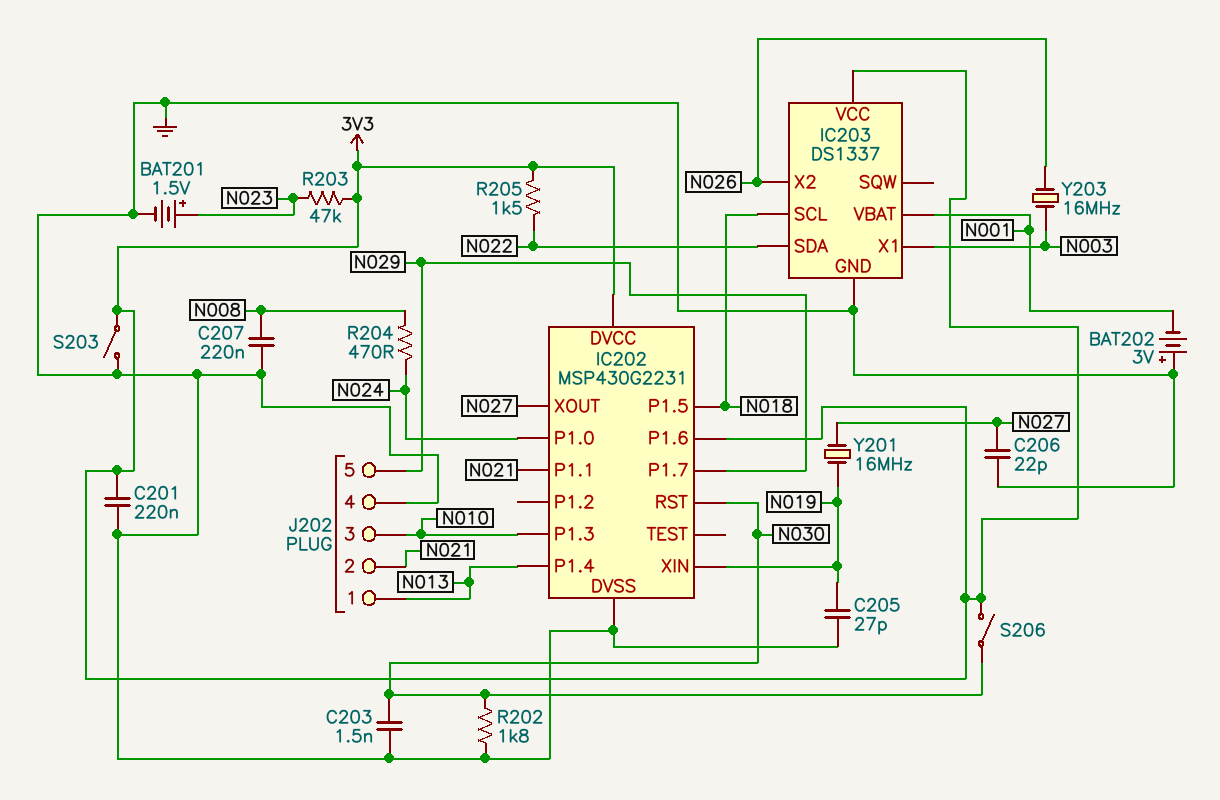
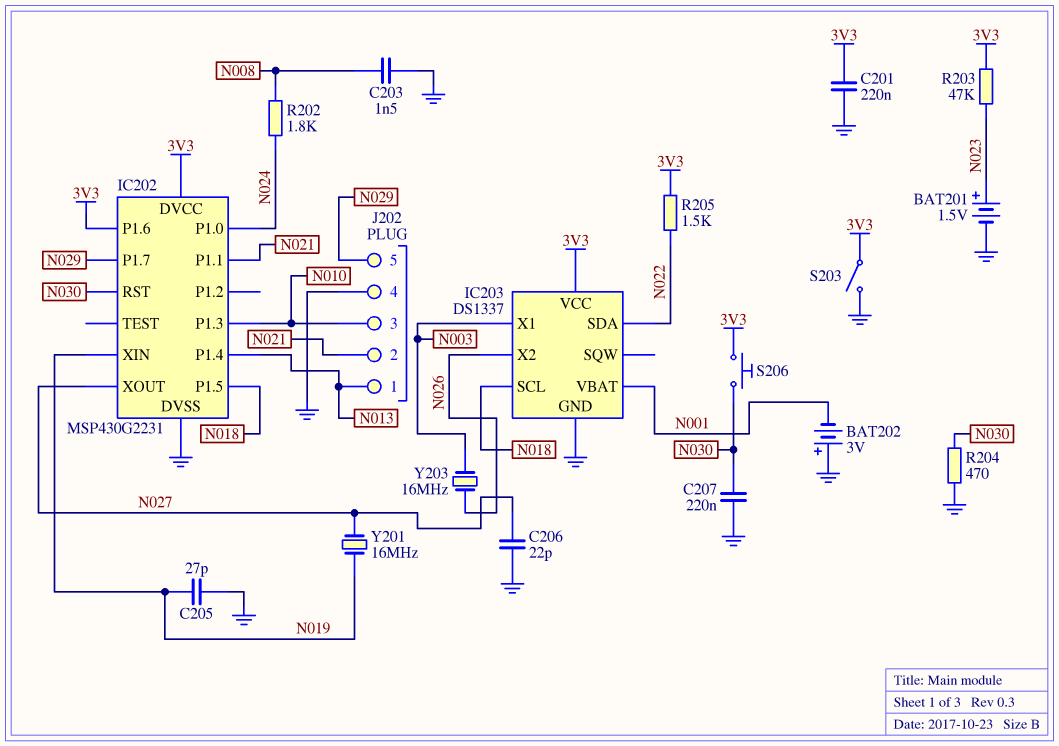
C203: 1.5nF (GND, N030) -> 1.5nF (GND, N008)
C207: 220nF (GND, N008) -> 220nF (GND, N030)
R202: 1.8k (GND, N030) -> 1.8k (N008, N024)
R204: 470 (N008, N024) -> 470 (GND, N030)
S206: switch (3V3, N030) -> button (3V3, N030)

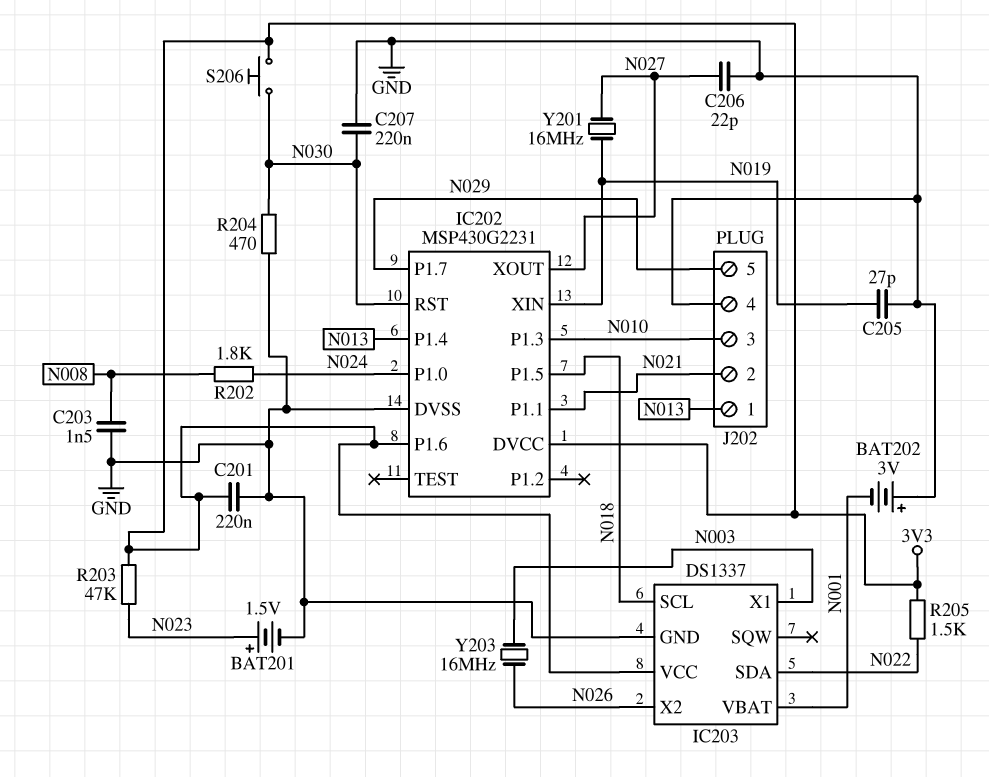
S203: switch (3V3, GND) -> none

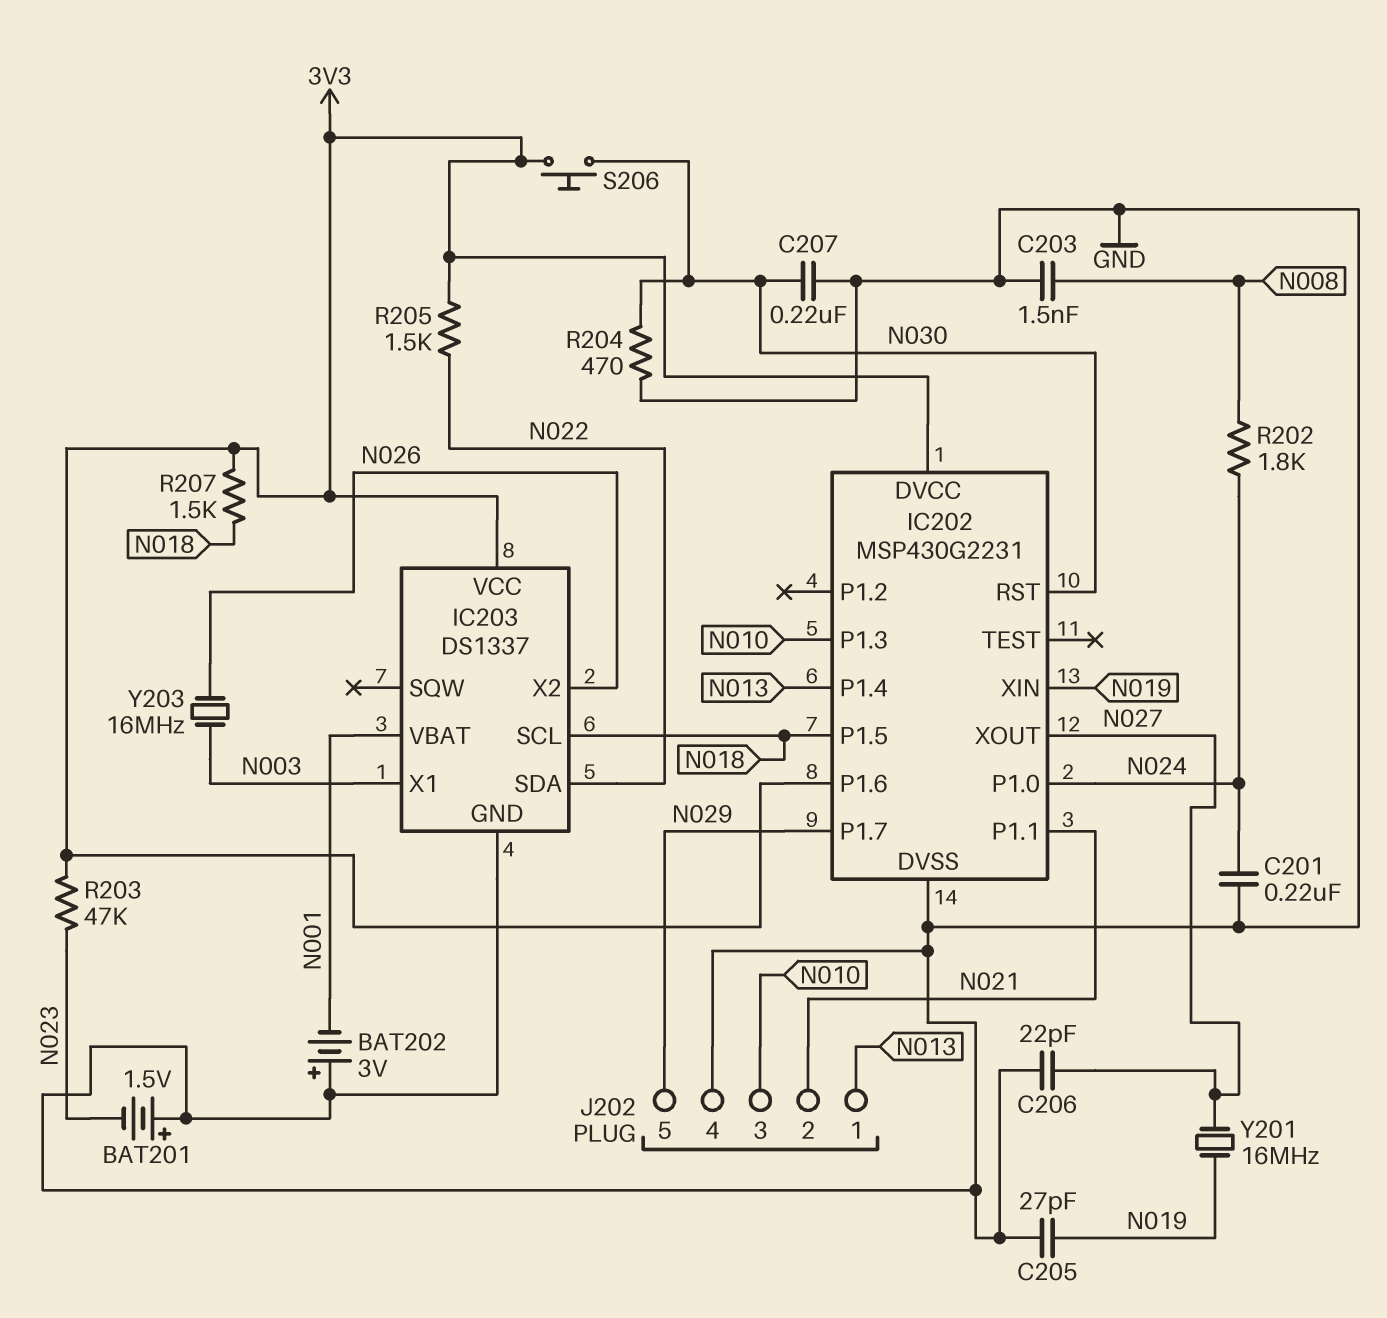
BAT201: 1.5V (plus N023, minus GND) -> 1.5V (plus GND, minus N023)
C201: 220nF (3V3, GND) -> 220nF (GND, N024)
R207: none -> 1.5k (3V3, N018)

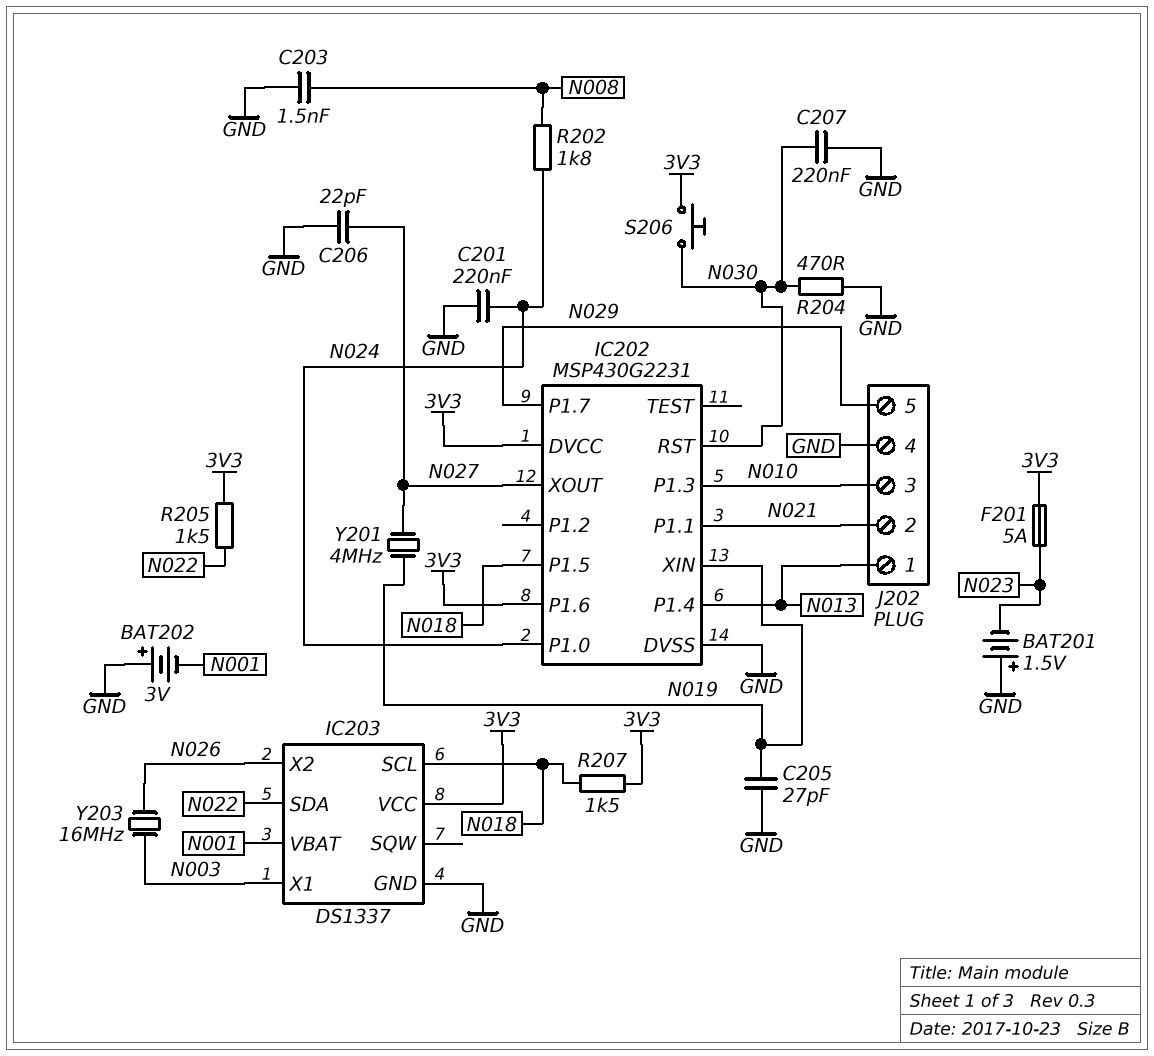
F201: none -> 5A (3V3, N023)
R203: 47k (3V3, N023) -> none
Y201: 16MHz (N019, N027) -> 4MHz (N019, N027)

